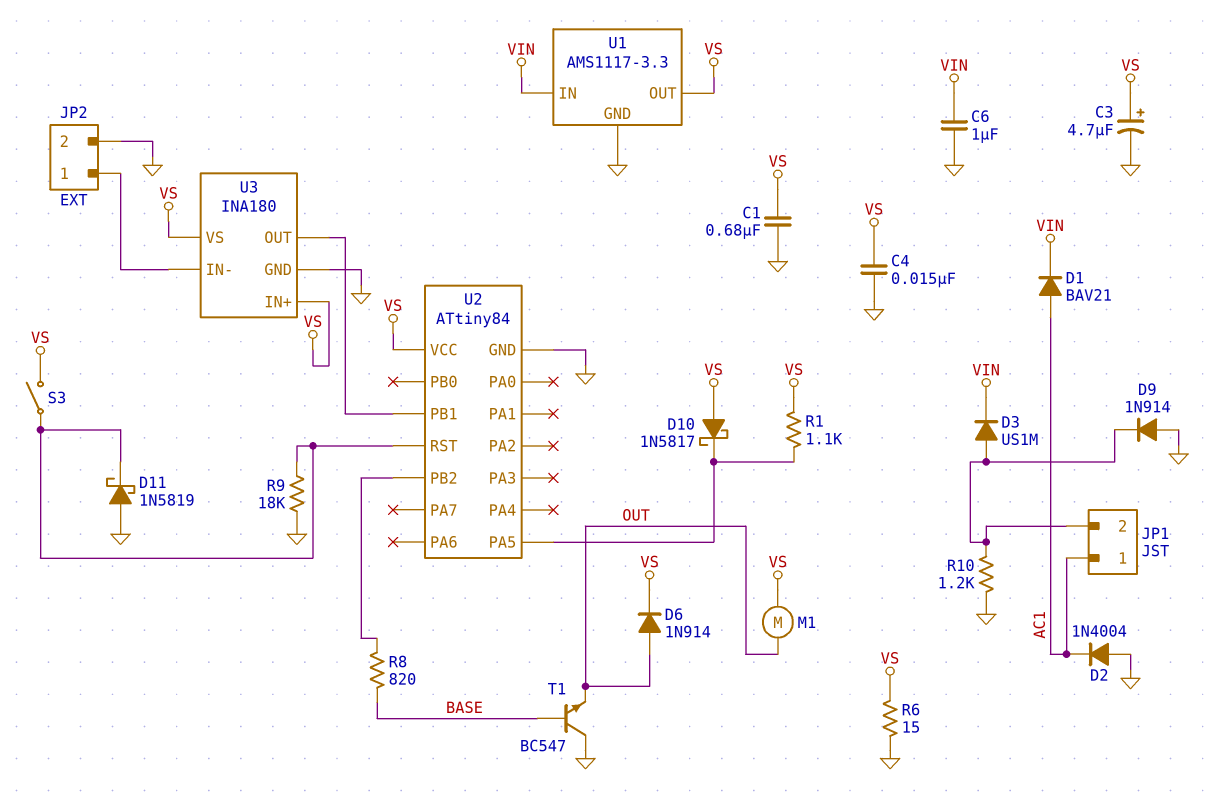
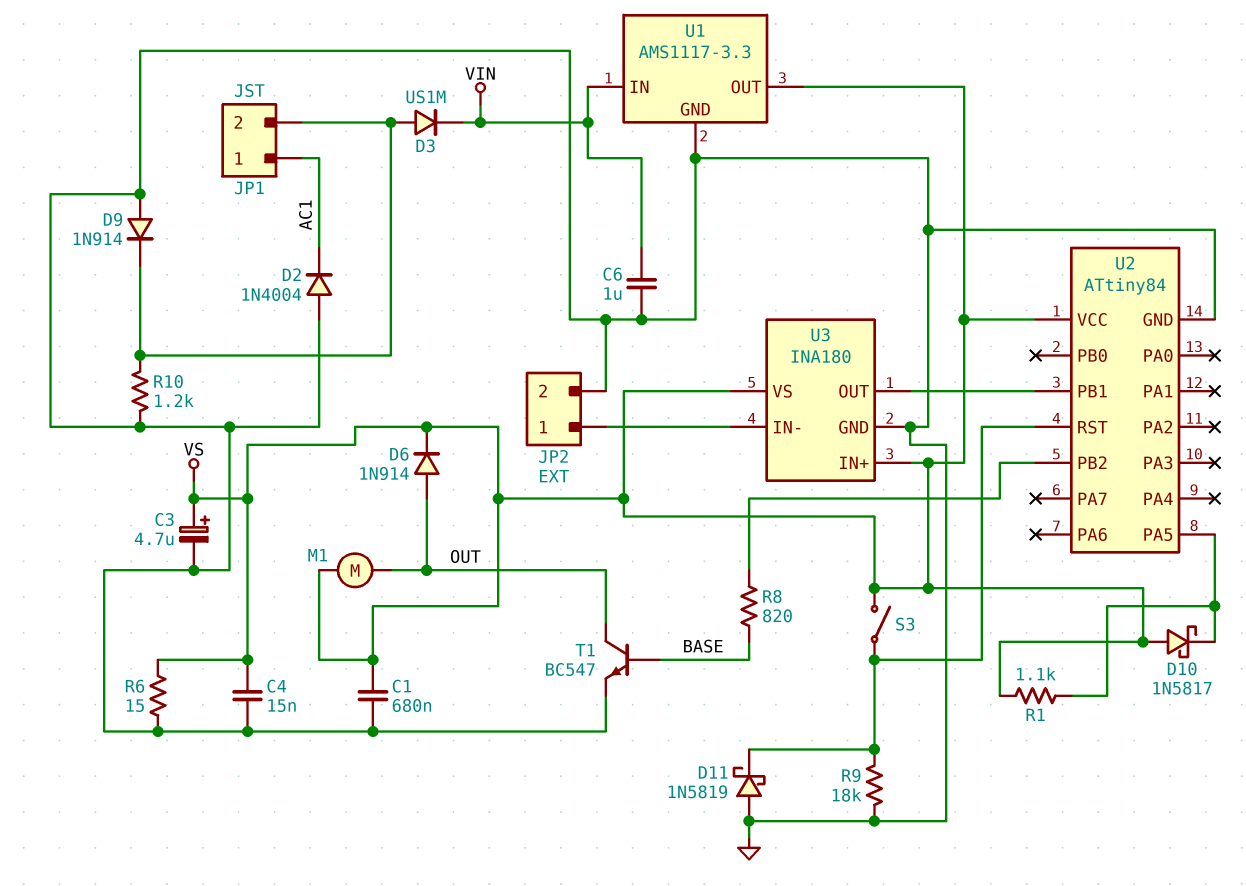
D1: diode BAV21 (A AC1, K VIN) -> none
T1: NPN BC547 (B BASE, C GND, E OUT) -> NPN BC547 (B BASE, C OUT, E GND)

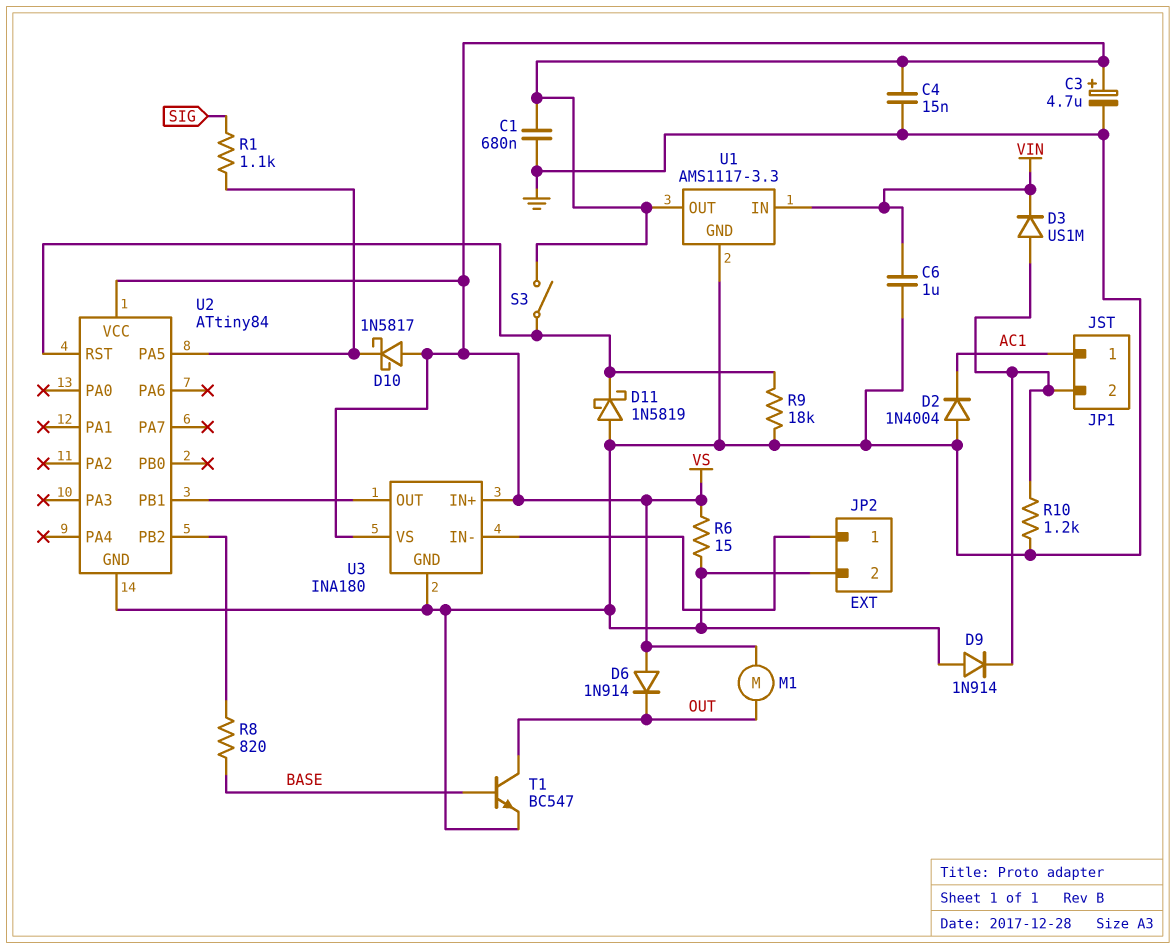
D6: diode 1N914 (A OUT, K VS) -> diode 1N914 (A VS, K OUT)
R1: 1.1k (U2/PA5, VS) -> 1.1k (SIG, U2/PA5)

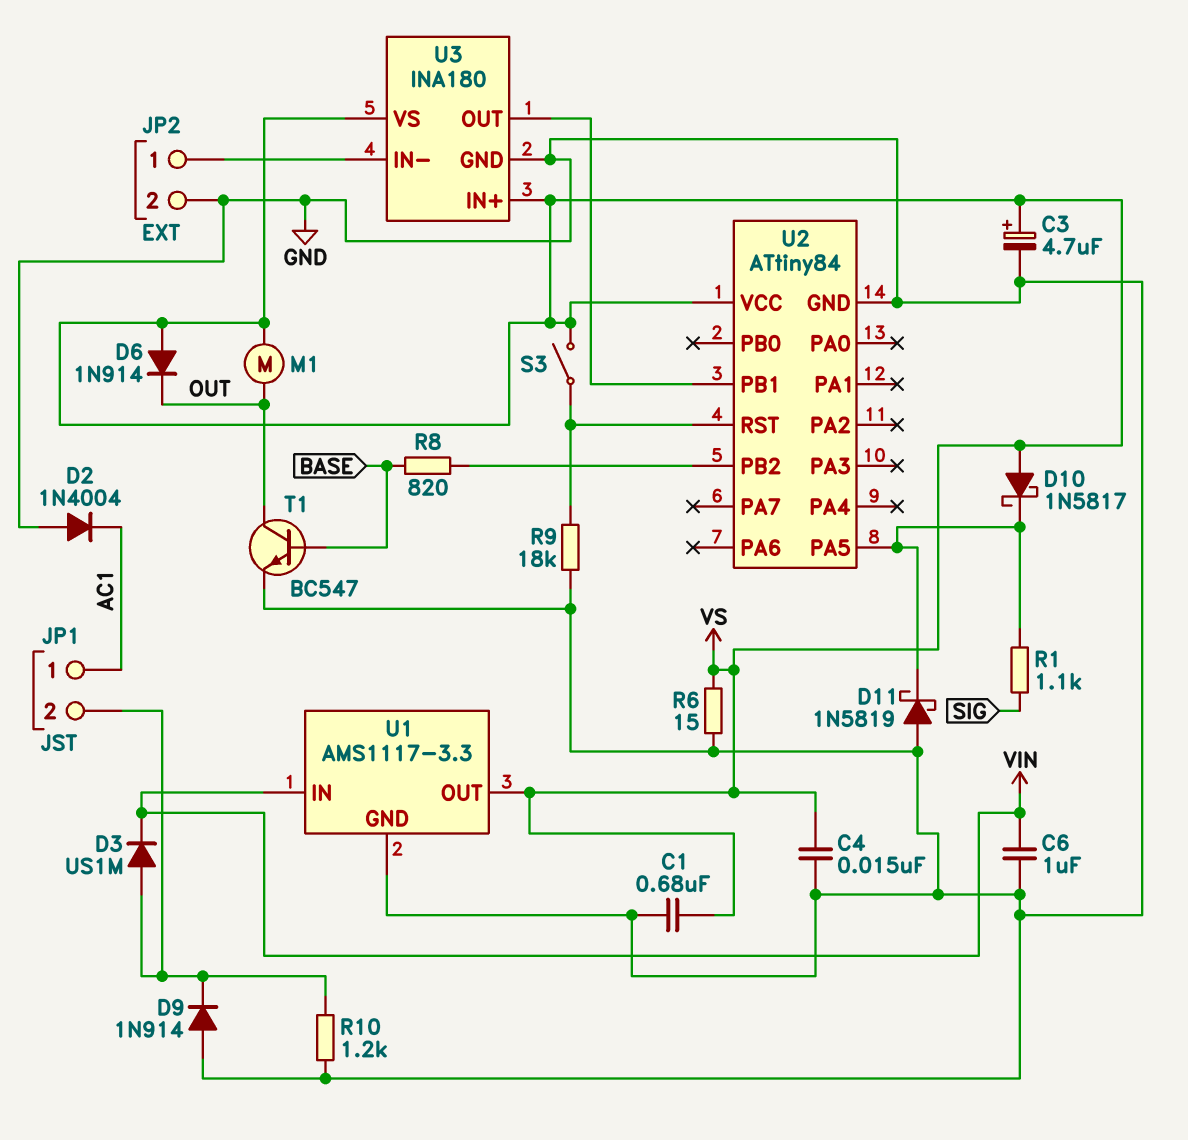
D11: schottky 1N5819 (A GND, K U2/RST) -> schottky 1N5819 (A GND, K U2/PA5)

